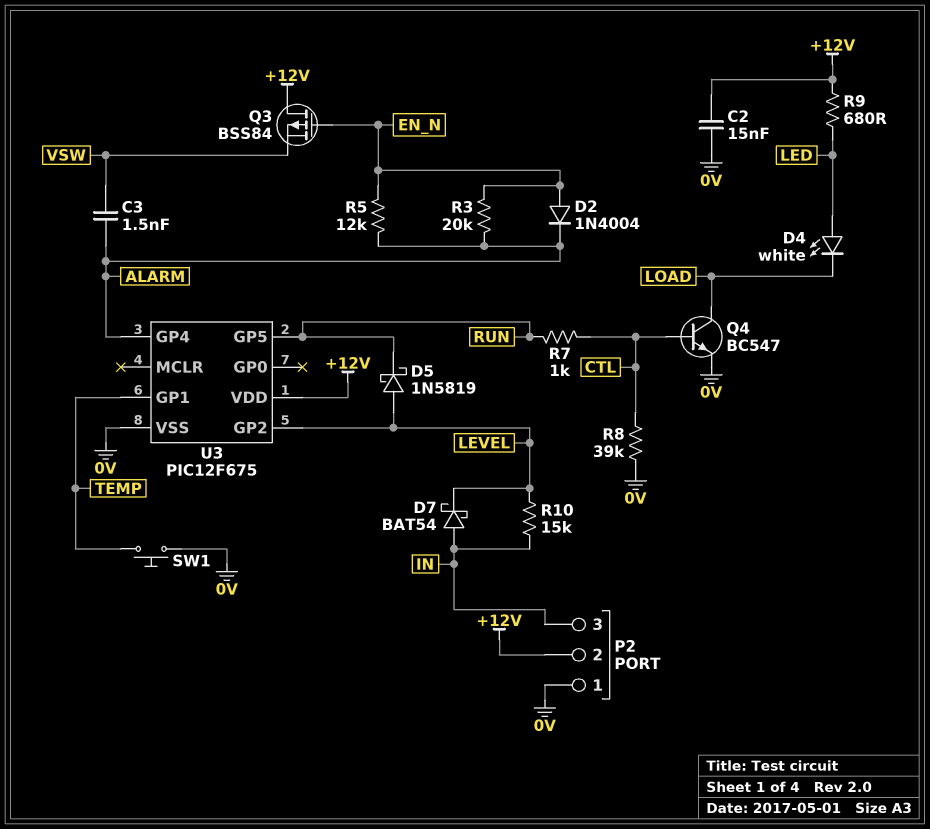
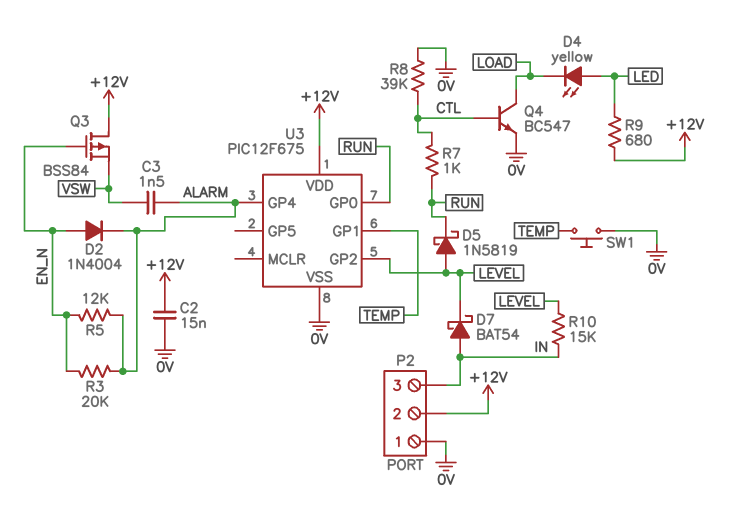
D4: LED white (A LED, K LOAD) -> LED yellow (A LED, K LOAD)
U3 pin GP0: none -> RUN
U3 pin GP5: RUN -> none

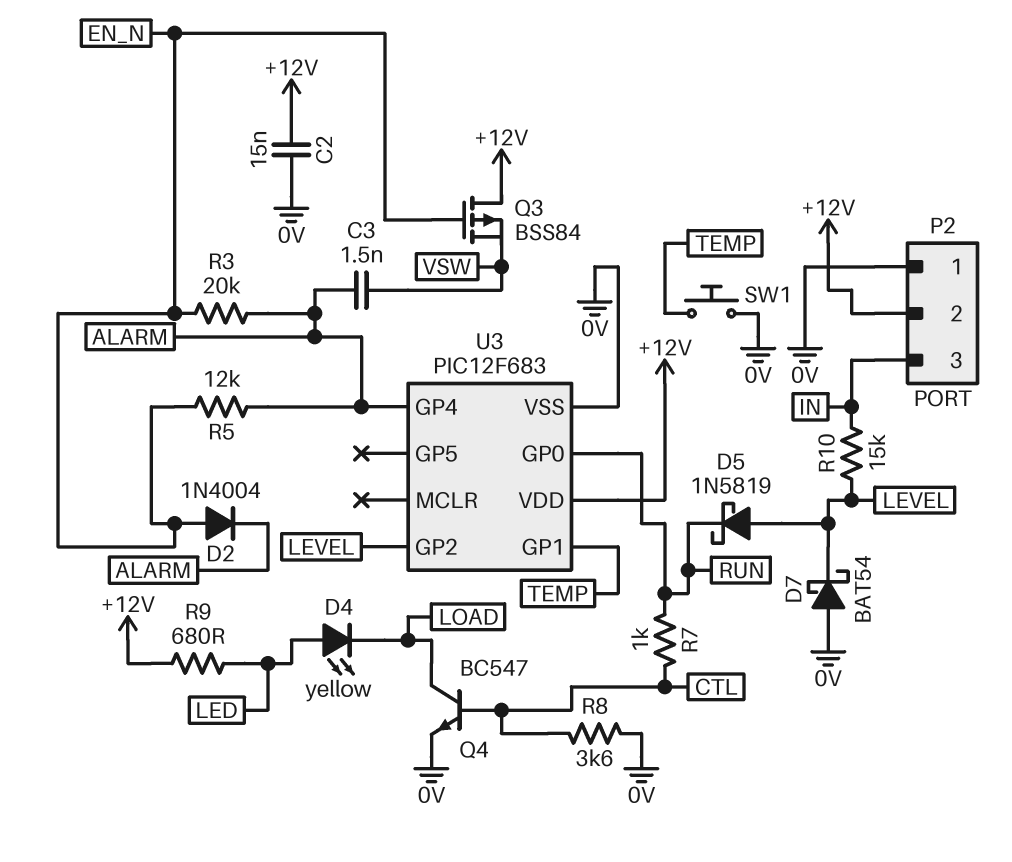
D7: schottky BAT54 (A IN, K LEVEL) -> schottky BAT54 (A 0V, K LEVEL)
R8: 39k (0V, CTL) -> 3.6k (0V, CTL)
U3: PIC12F675 -> PIC12F683

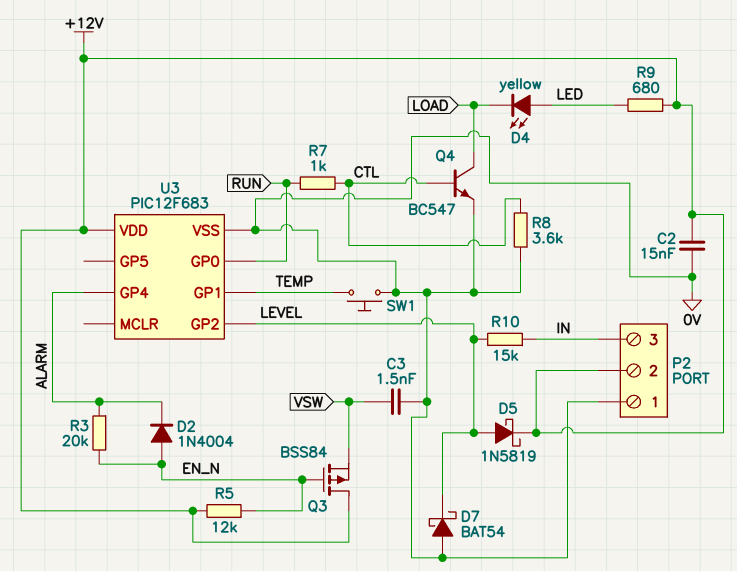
C3: 1.5nF (ALARM, VSW) -> 1.5nF (0V, VSW)
D5: schottky 1N5819 (A LEVEL, K RUN) -> schottky 1N5819 (A LEVEL, K +12V)
R5: 12k (ALARM, EN_N) -> 12k (+12V, EN_N)

